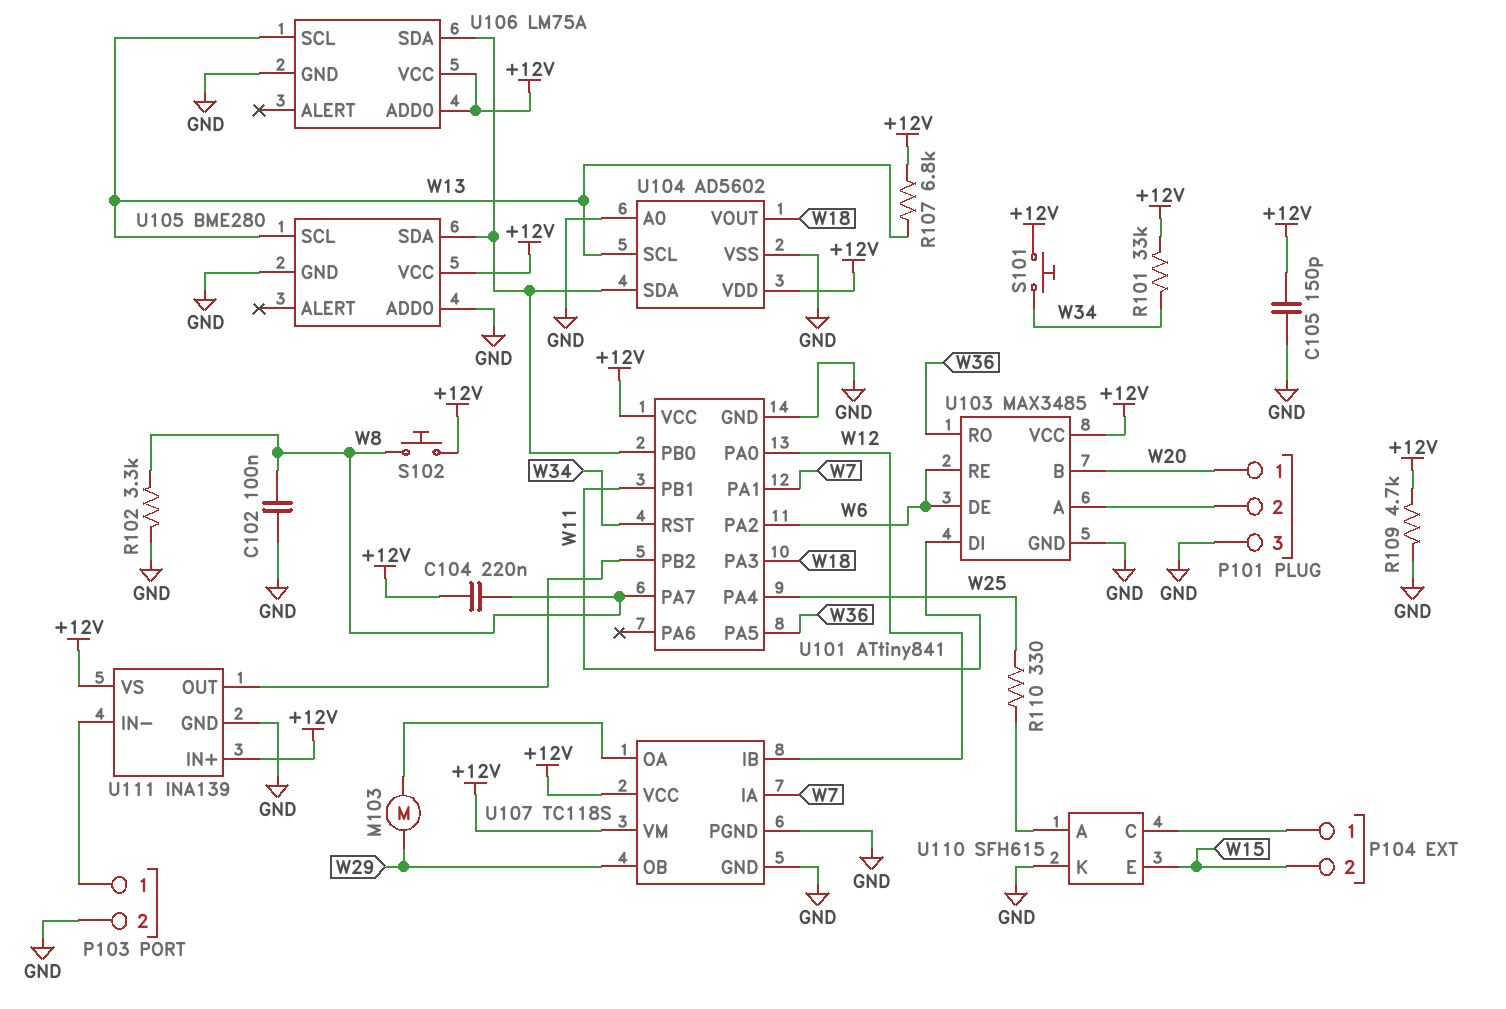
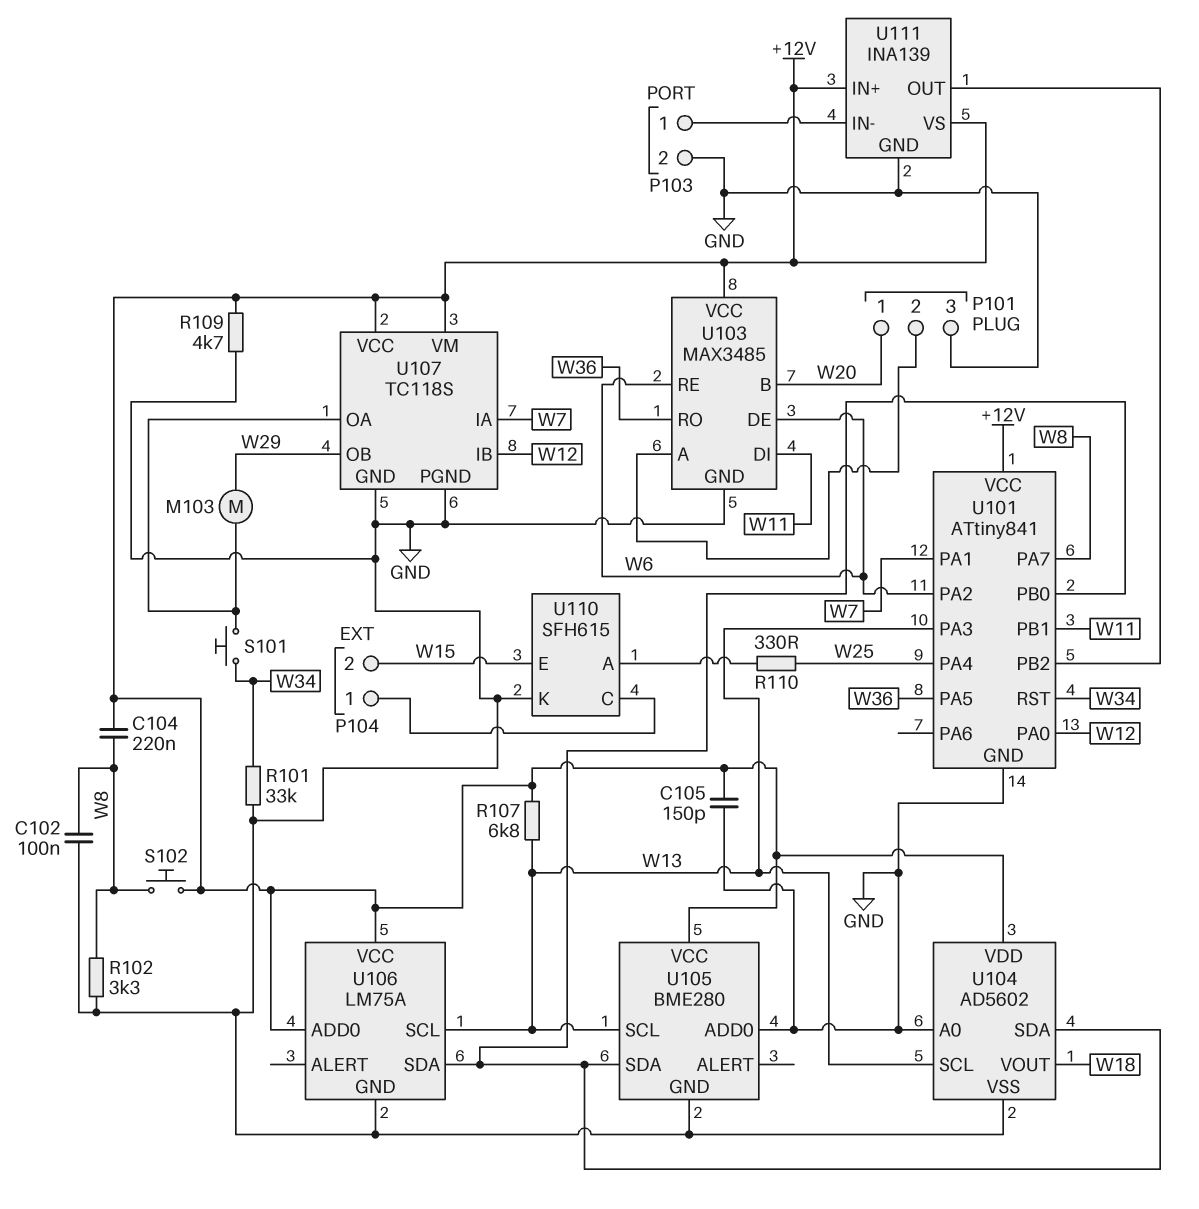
R101: 33k (+12V, W34) -> 33k (GND, W34)
S101: button (+12V, W34) -> button (U107/OA, W34)
U101 pin PA3: W18 -> W13

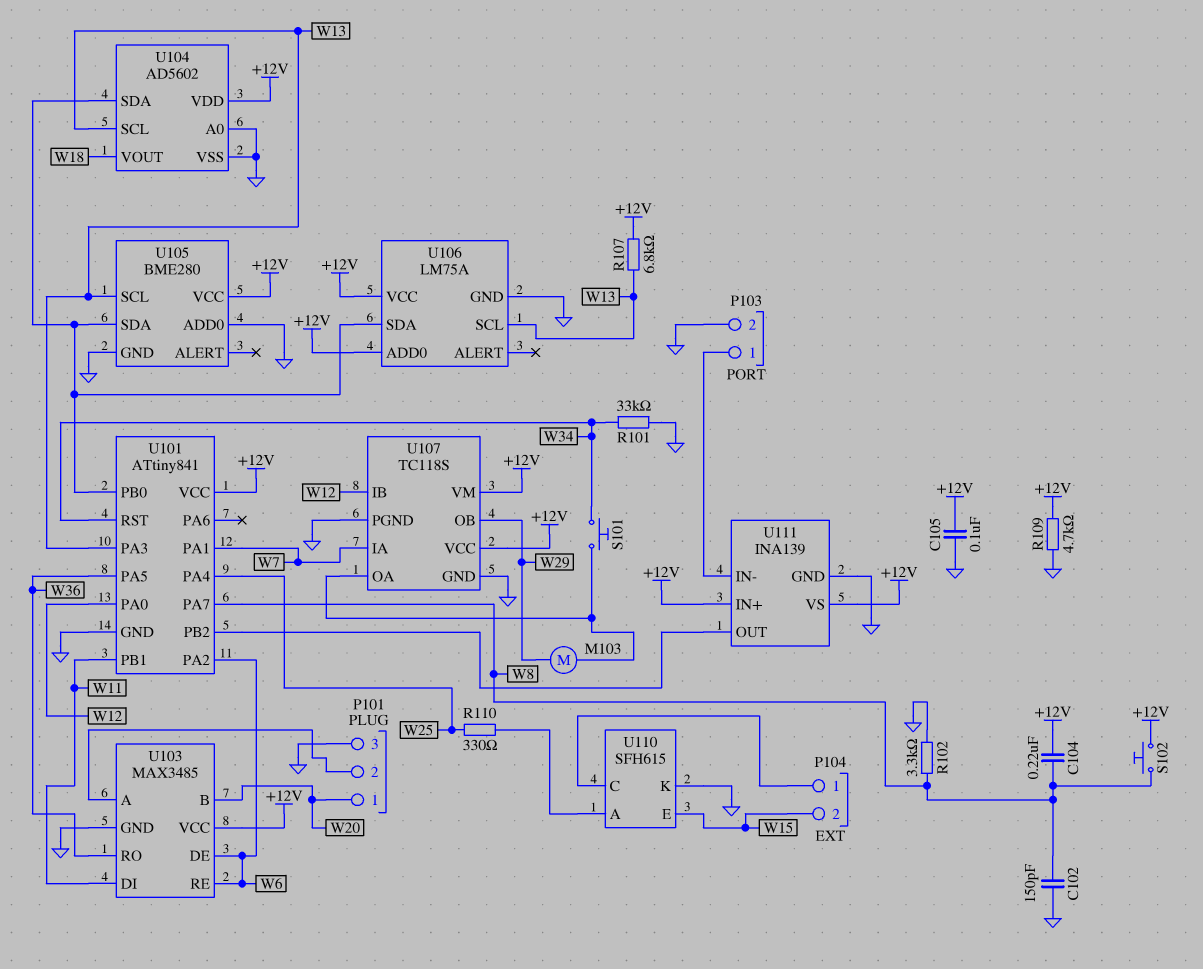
C102: 100nF (GND, W8) -> 150pF (GND, W8)
C105: 150pF (+12V, GND) -> 100nF (+12V, GND)

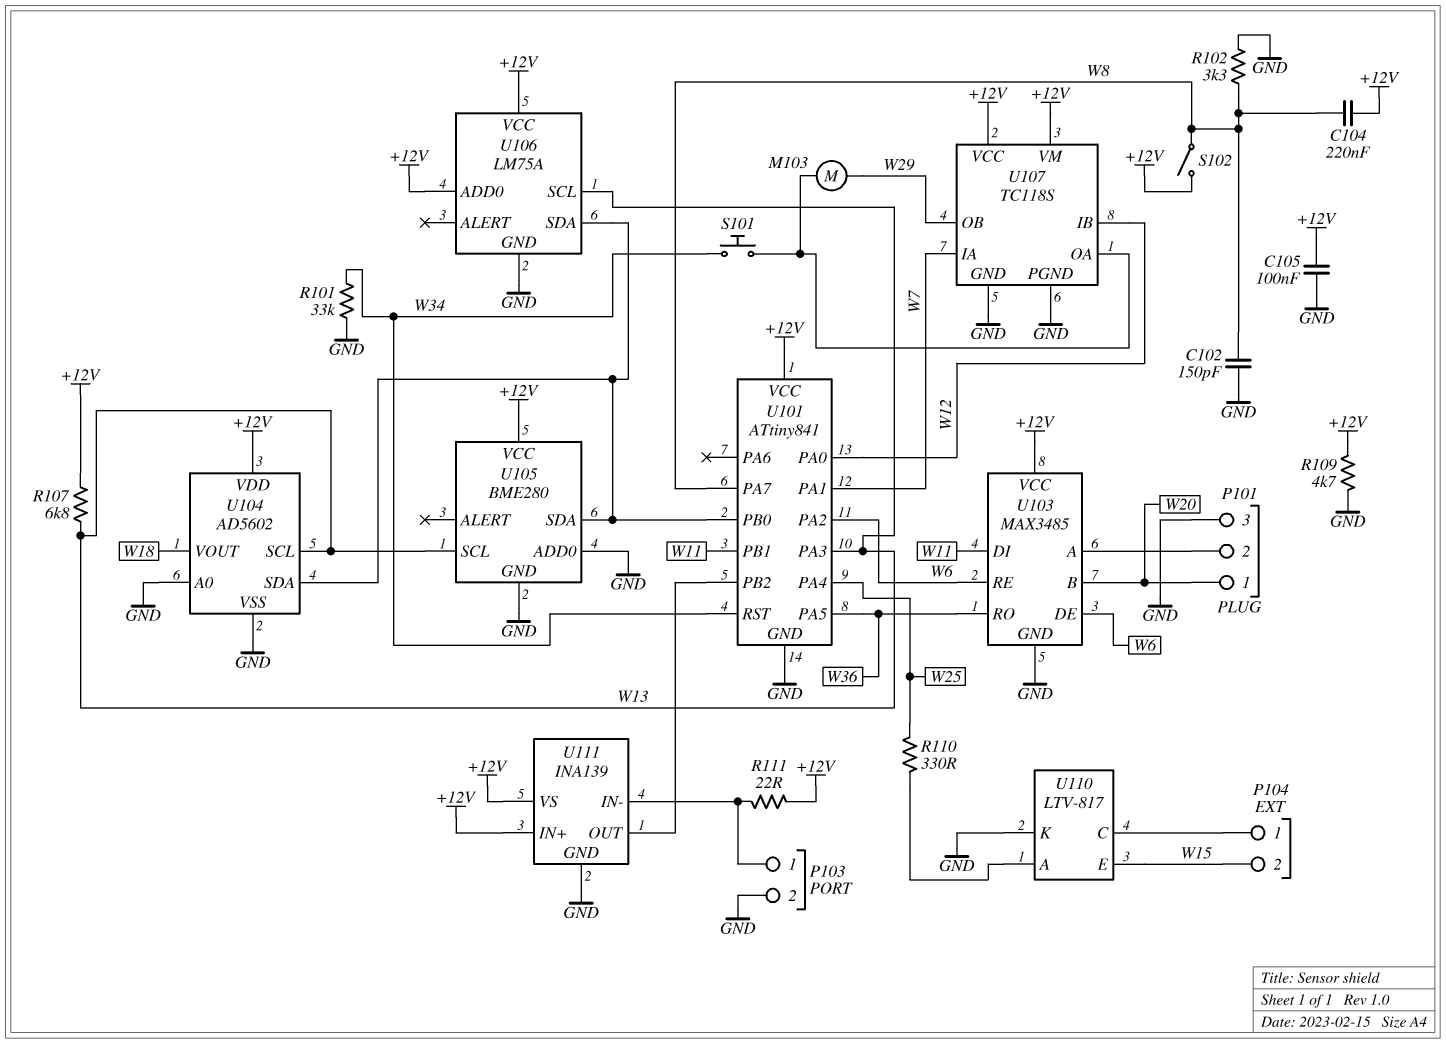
R111: none -> 22 (+12V, P103/1)
S102: button (+12V, W8) -> switch (+12V, W8)
U110: SFH615 -> LTV-817

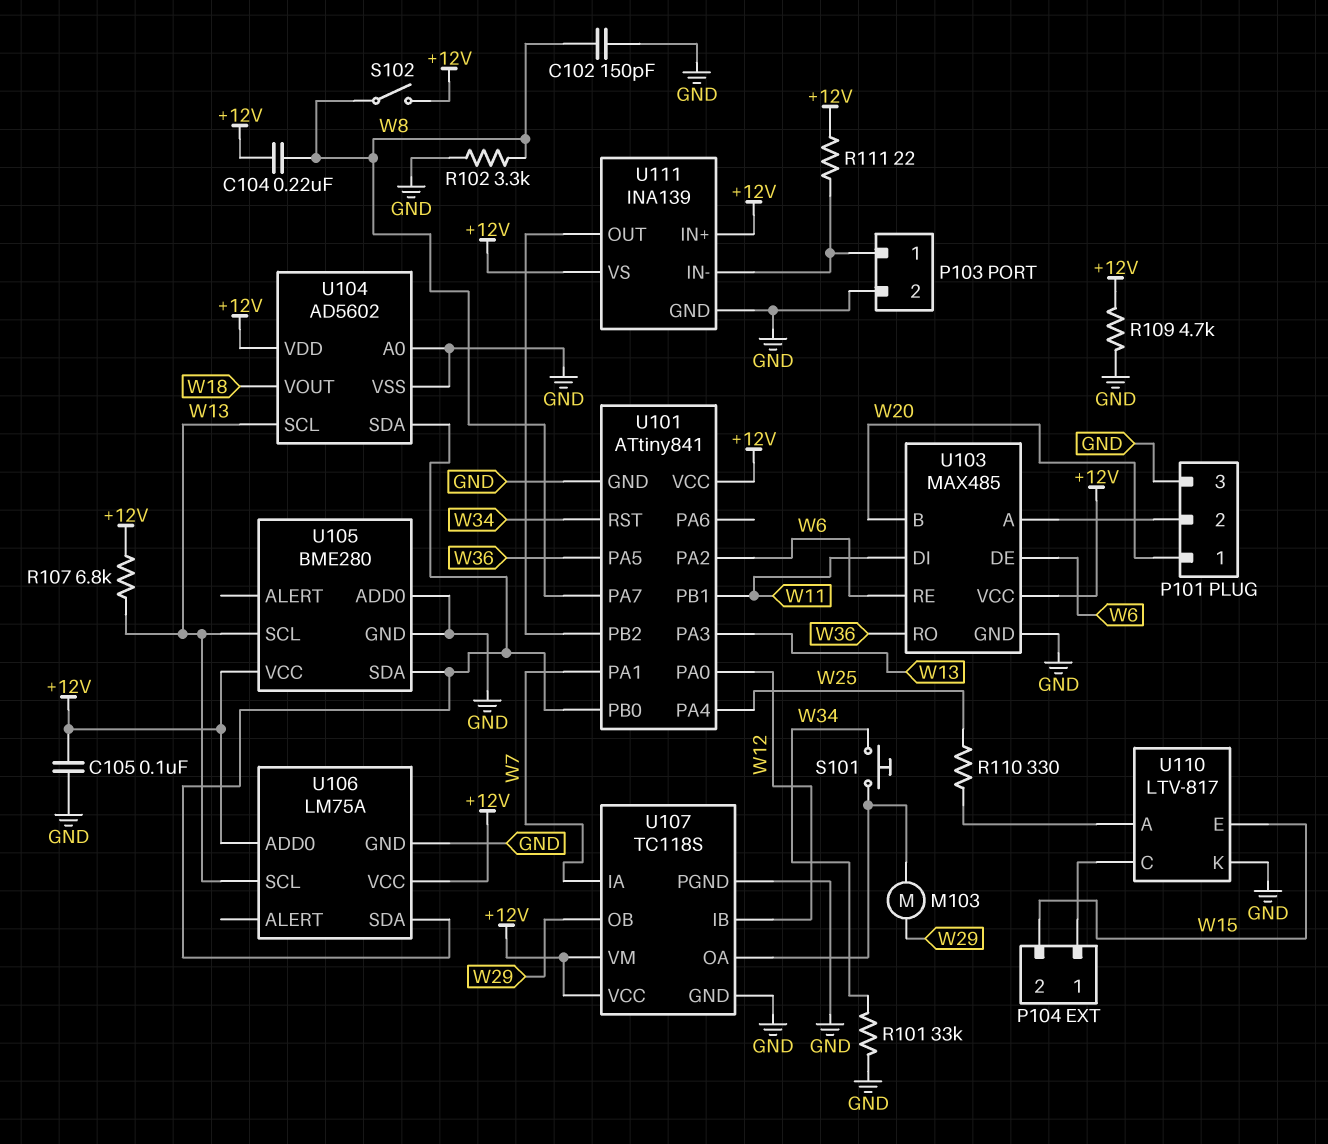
U103: MAX3485 -> MAX485

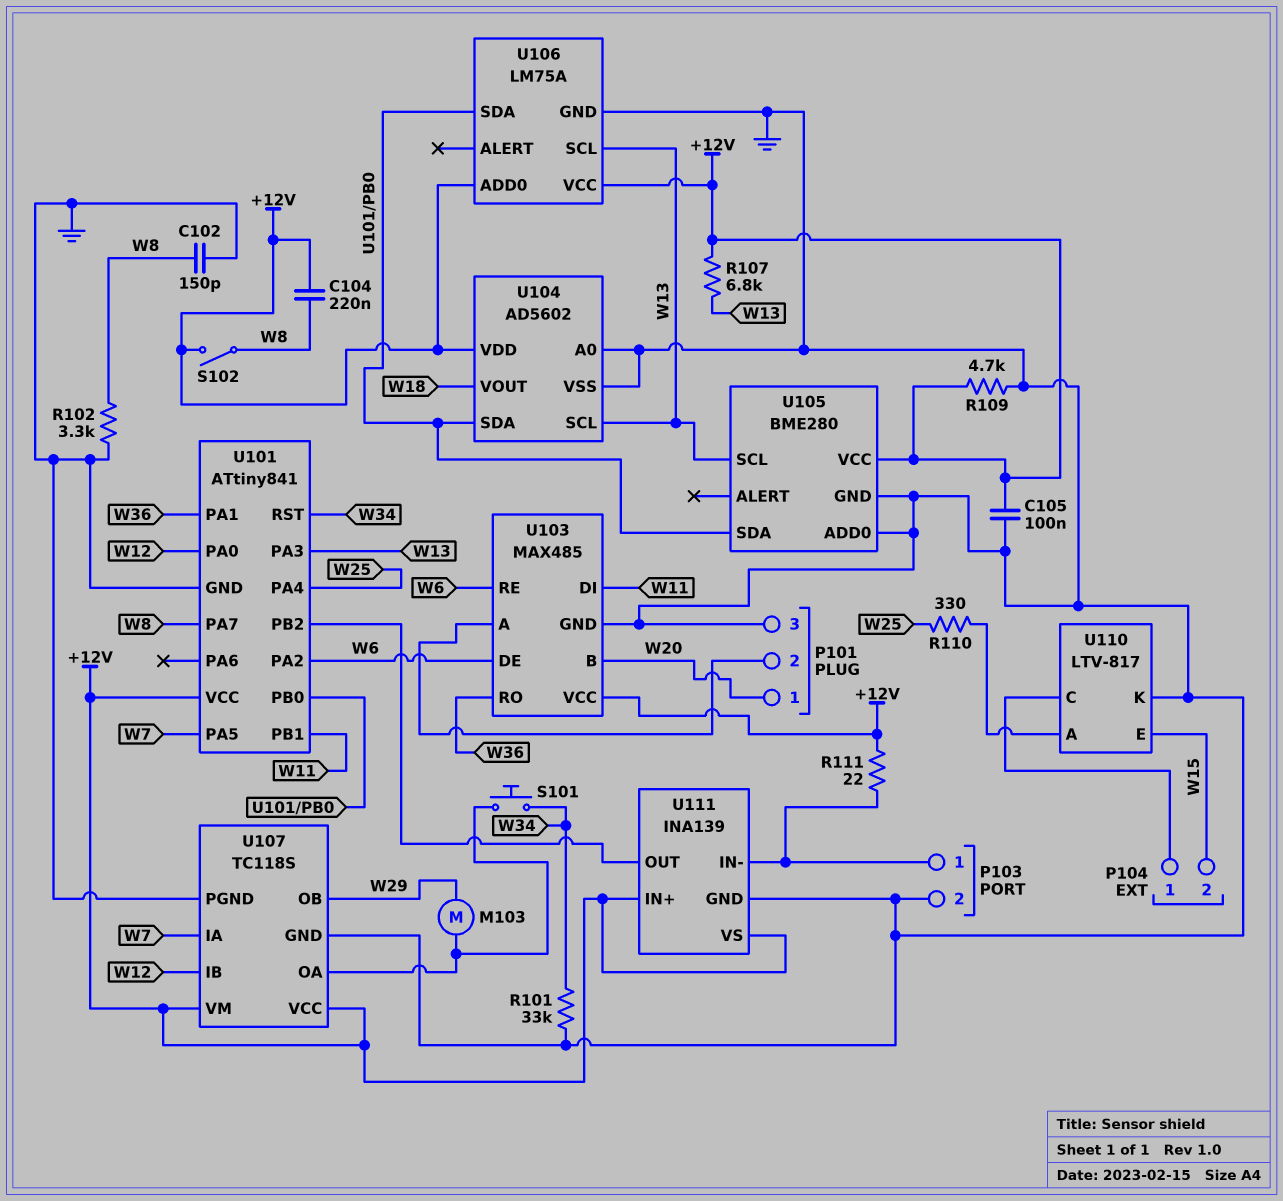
U101 pin PA1: W7 -> W36
U101 pin PA5: W36 -> W7

